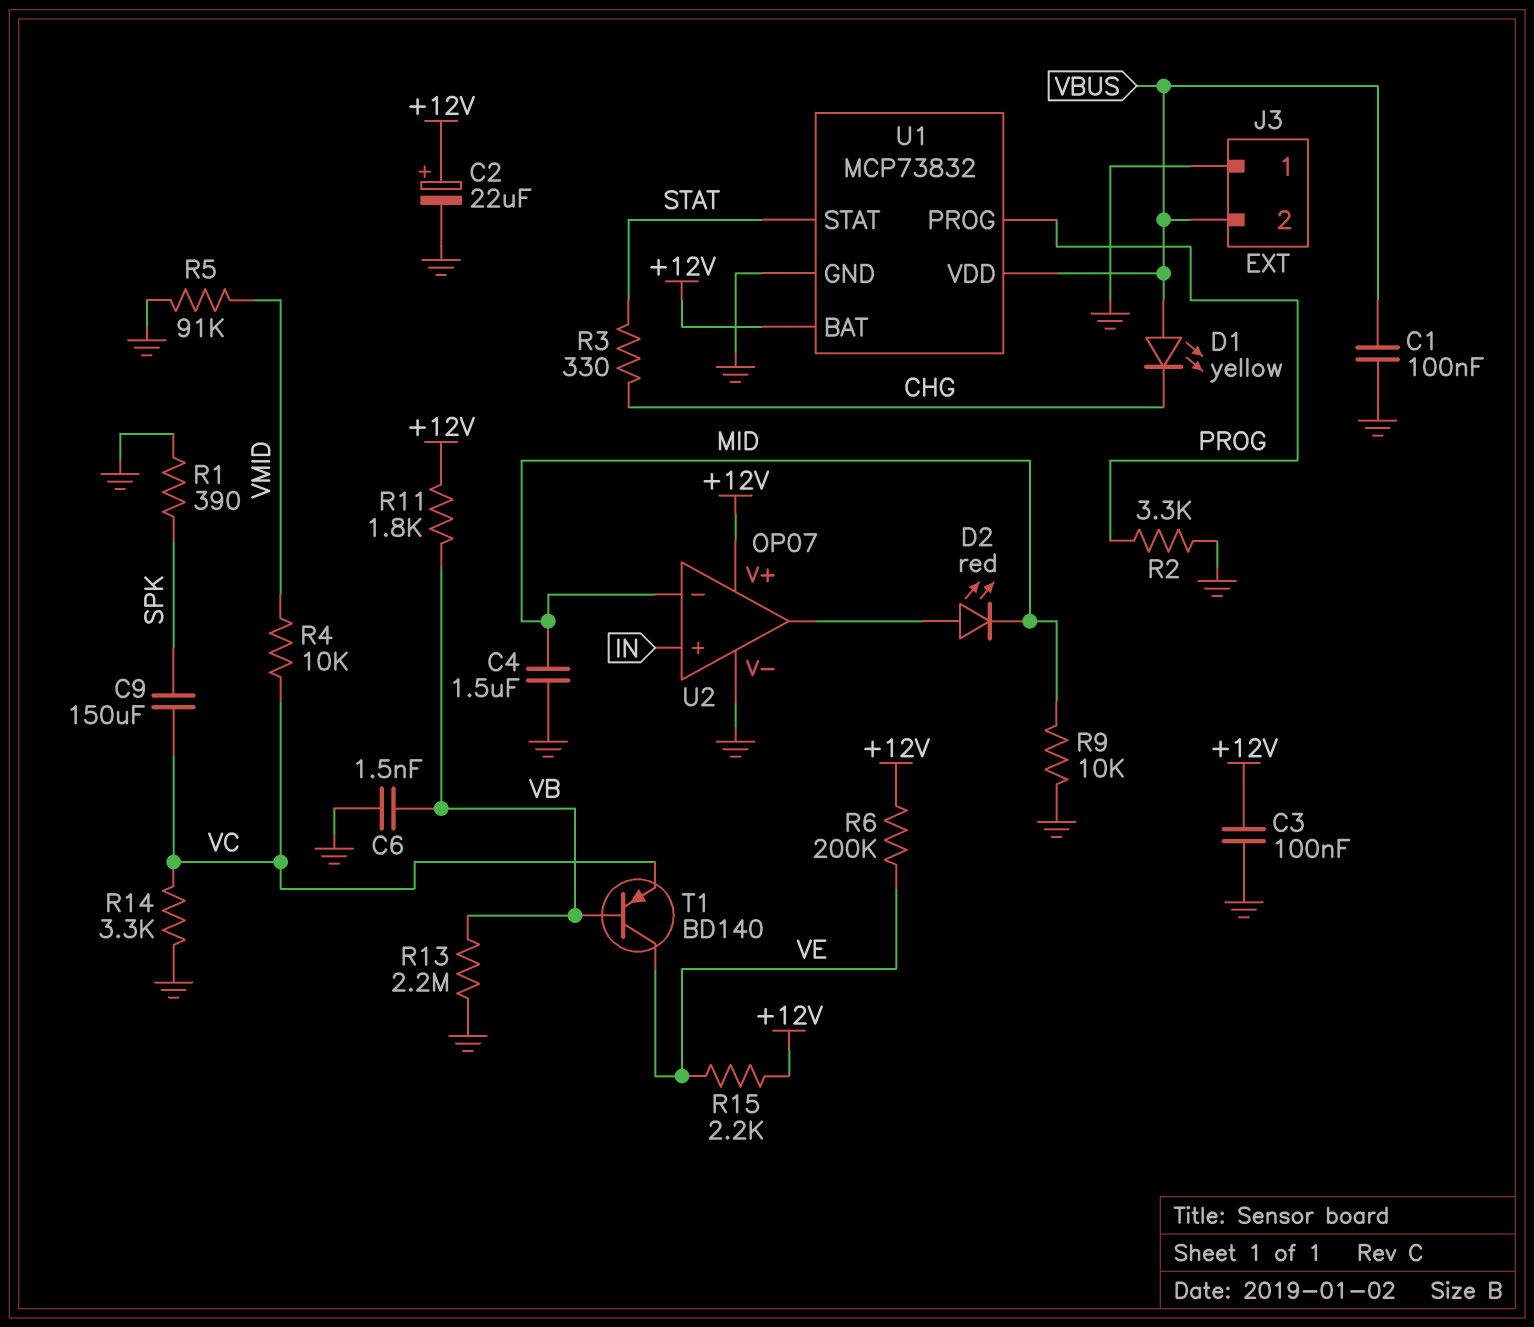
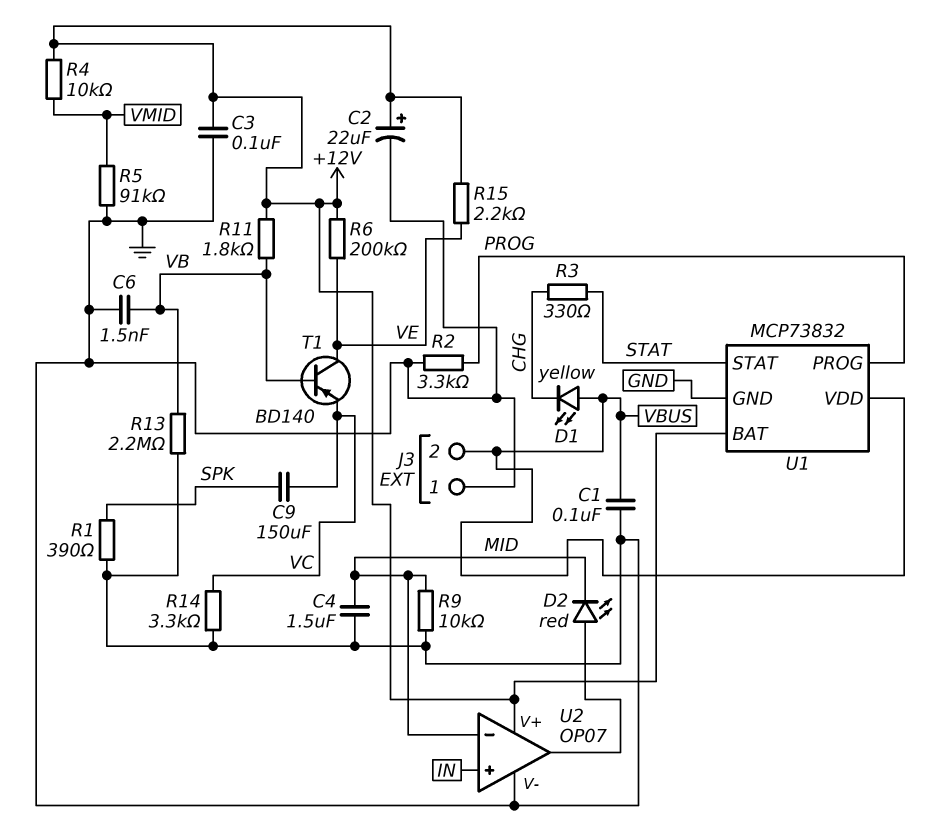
R4: 10k (VC, VMID) -> 10k (+12V, VMID)

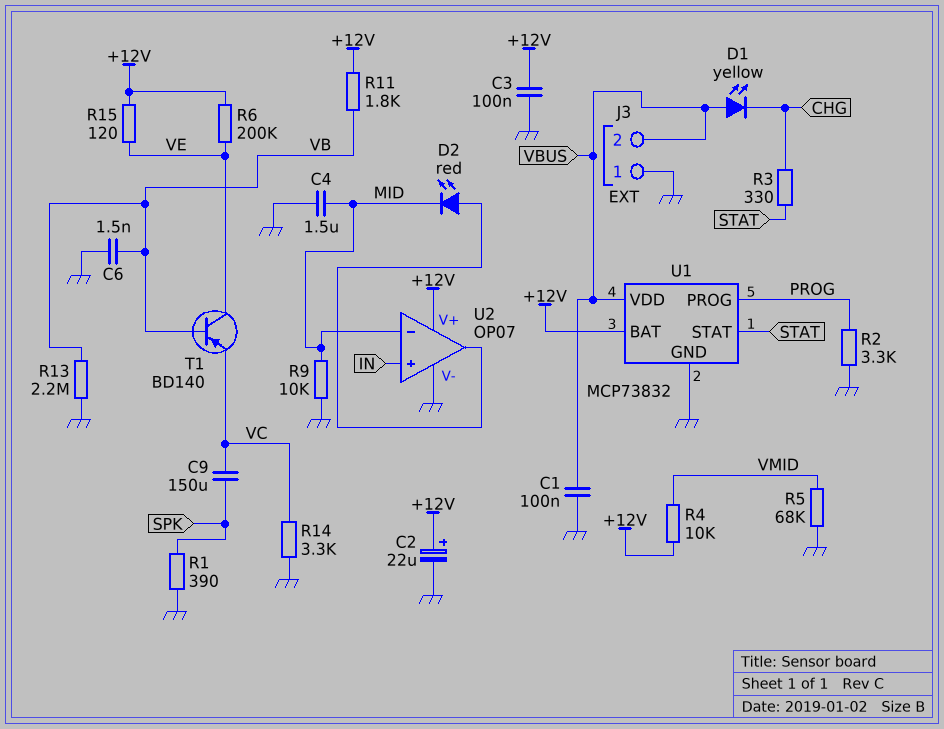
R5: 91k (GND, VMID) -> 68k (GND, VMID)
R15: 2.2k (+12V, VE) -> 120 (+12V, VE)

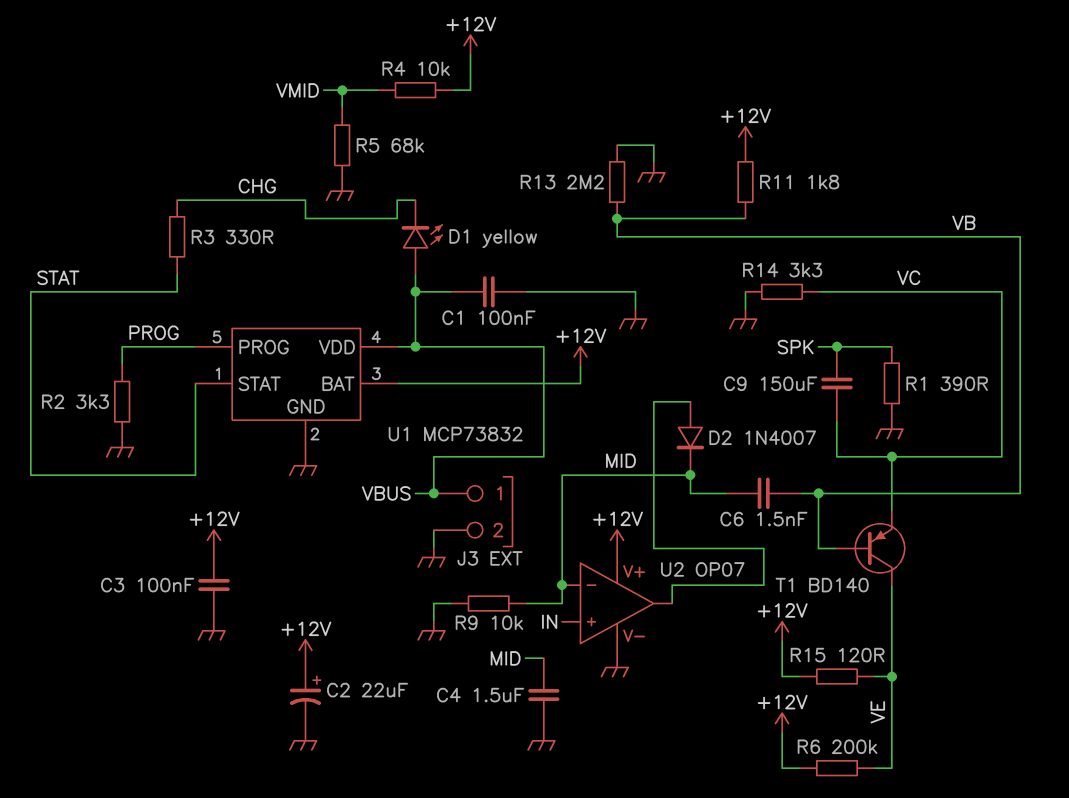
C6: 1.5nF (GND, VB) -> 1.5nF (MID, VB)
D2: LED red (A U2/out, K MID) -> diode 1N4007 (A U2/out, K MID)
J3 pin 1: GND -> VBUS
J3 pin 2: VBUS -> GND

